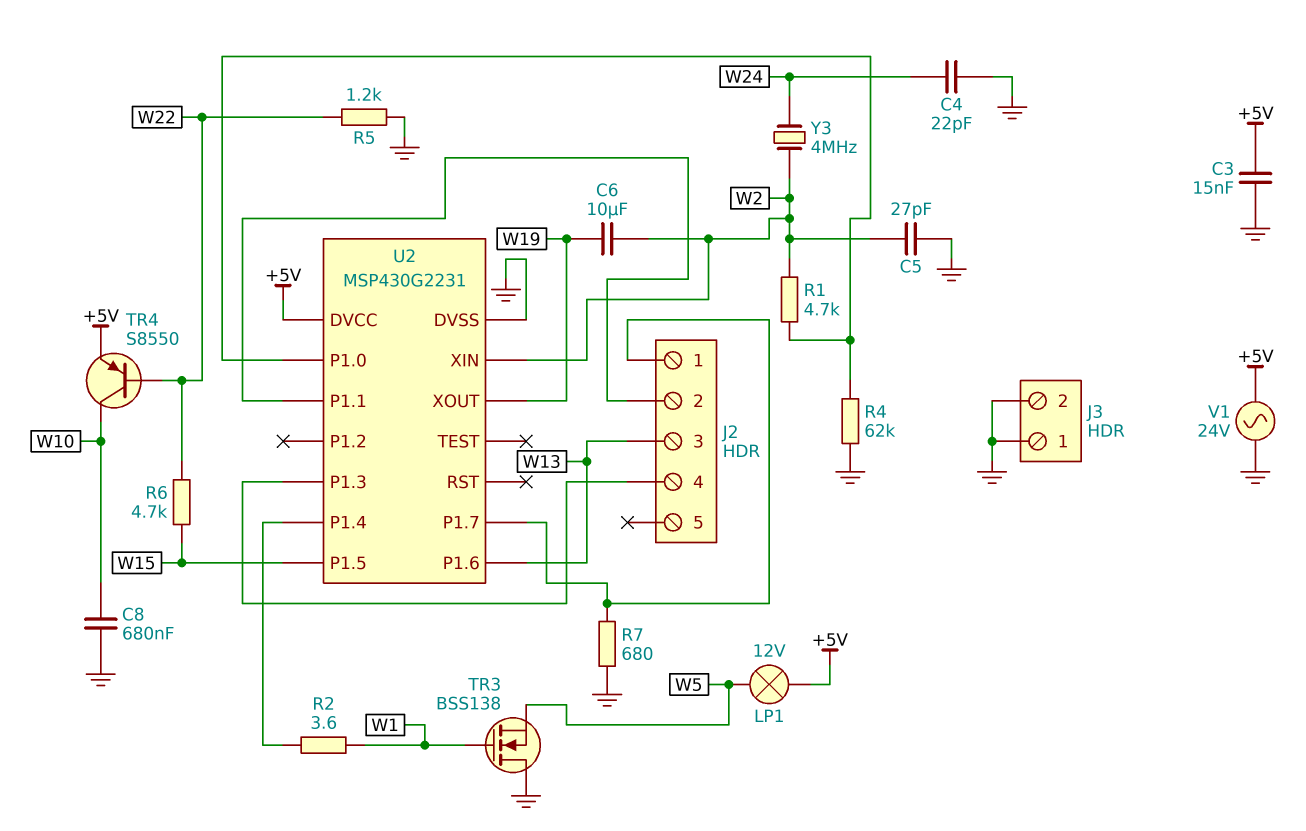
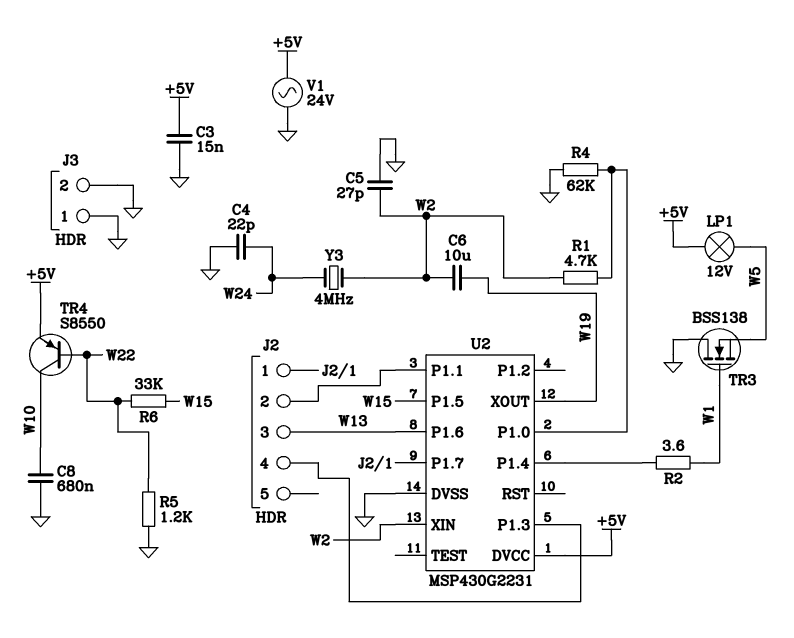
R6: 4.7k (W15, W22) -> 33k (W15, W22)
R7: 680 (GND, J2/1) -> none

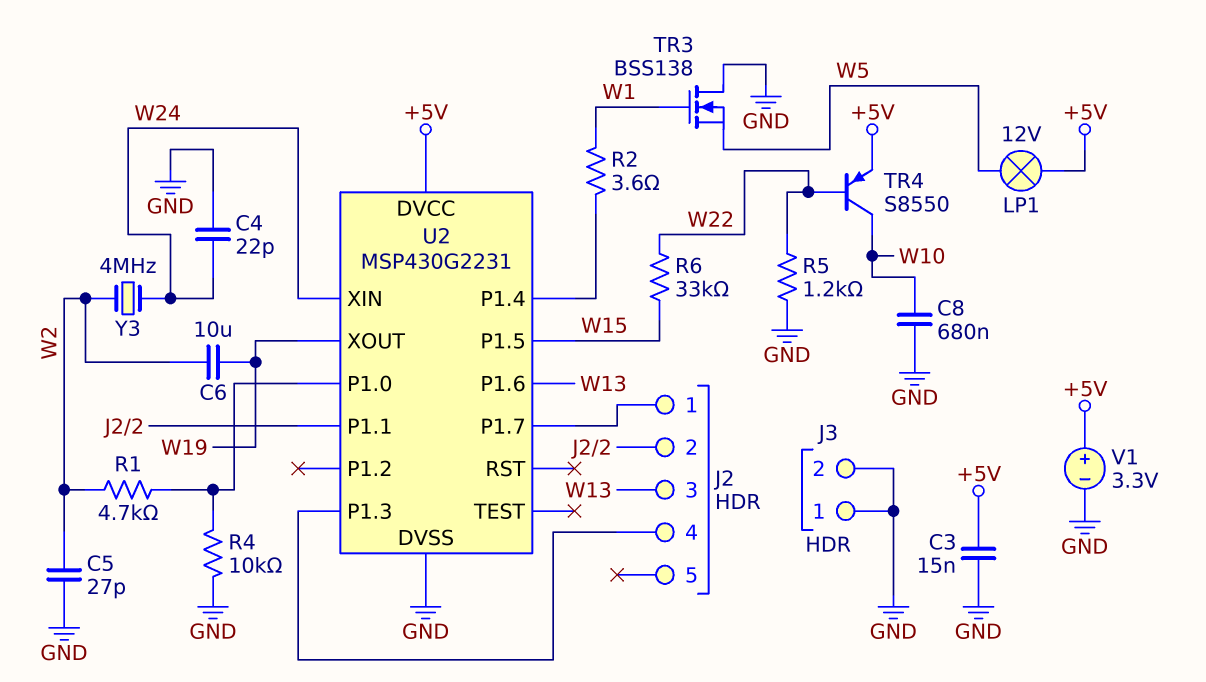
R4: 62k (GND, U2/P1.0) -> 10k (GND, U2/P1.0)
U2 pin XIN: W2 -> W24
V1: AC 24V (+5V, GND) -> 3.3V (plus +5V, minus GND)

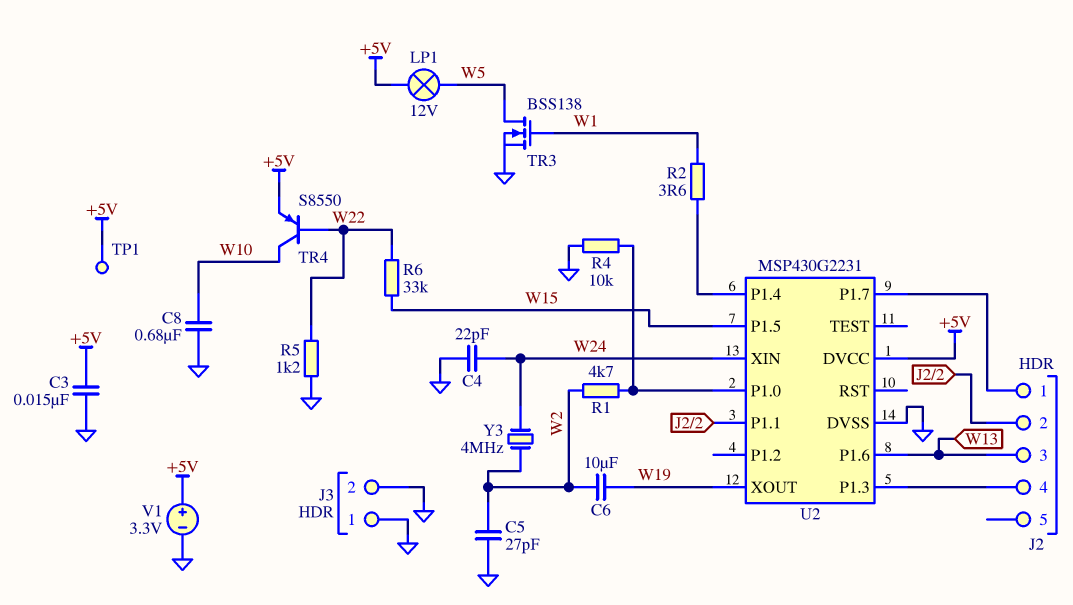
TP1: none -> test point (+5V)
TR3: NMOS BSS138 (G W1, D GND, S W5) -> NMOS BSS138 (G W1, D W5, S GND)

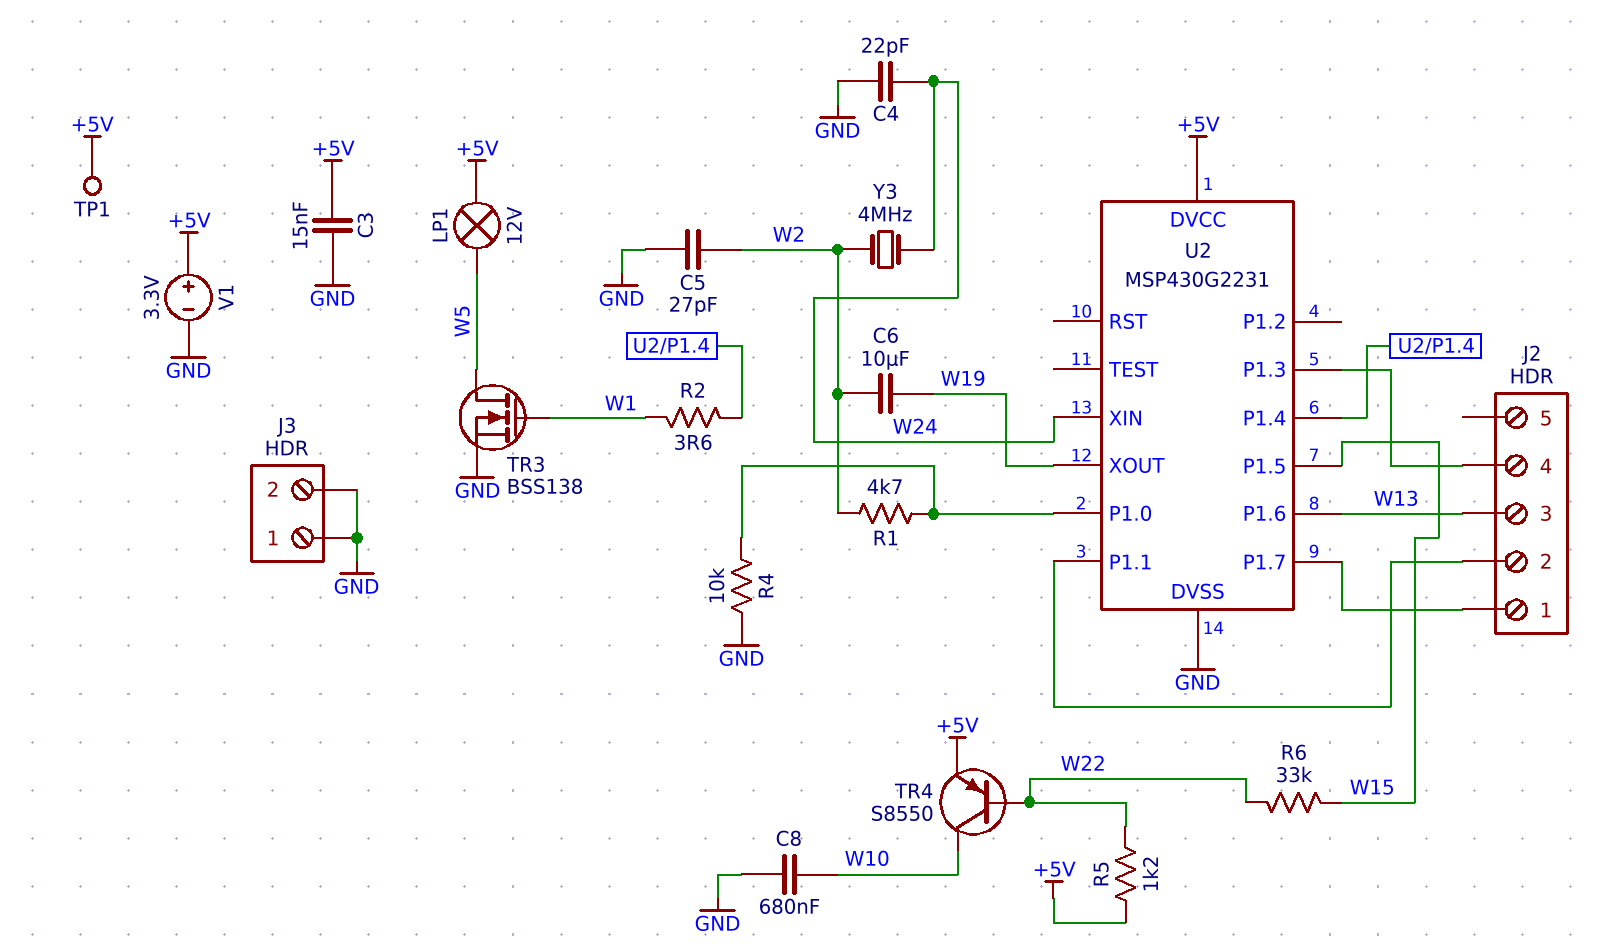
R5: 1.2k (GND, W22) -> 1.2k (+5V, W22)

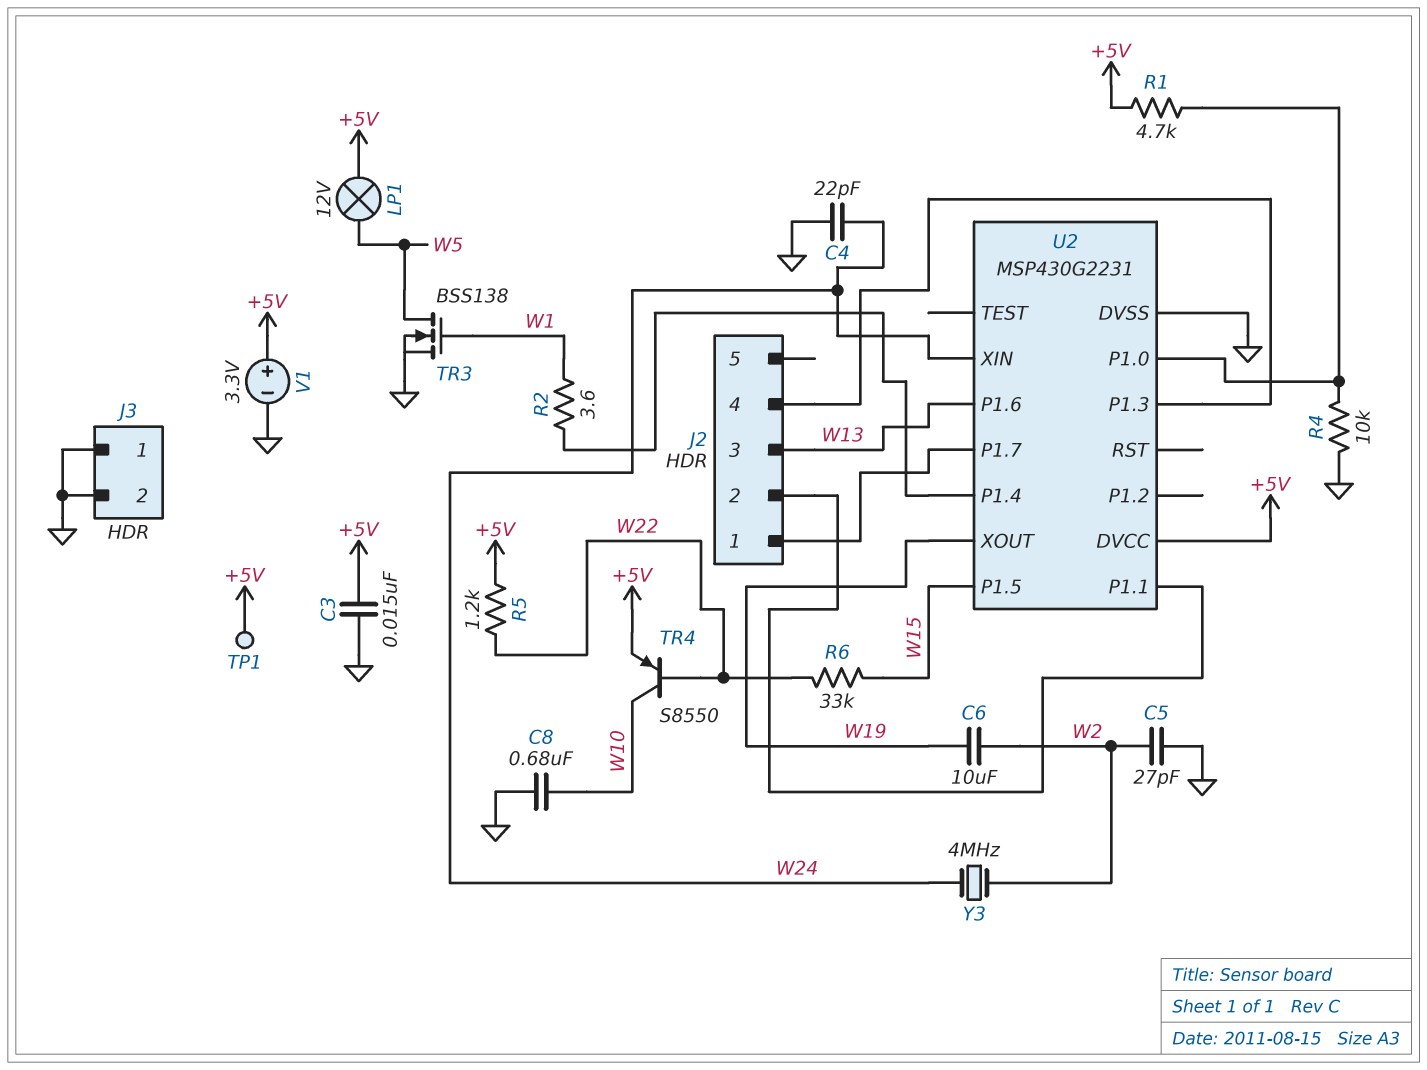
R1: 4.7k (U2/P1.0, W2) -> 4.7k (+5V, U2/P1.0)

